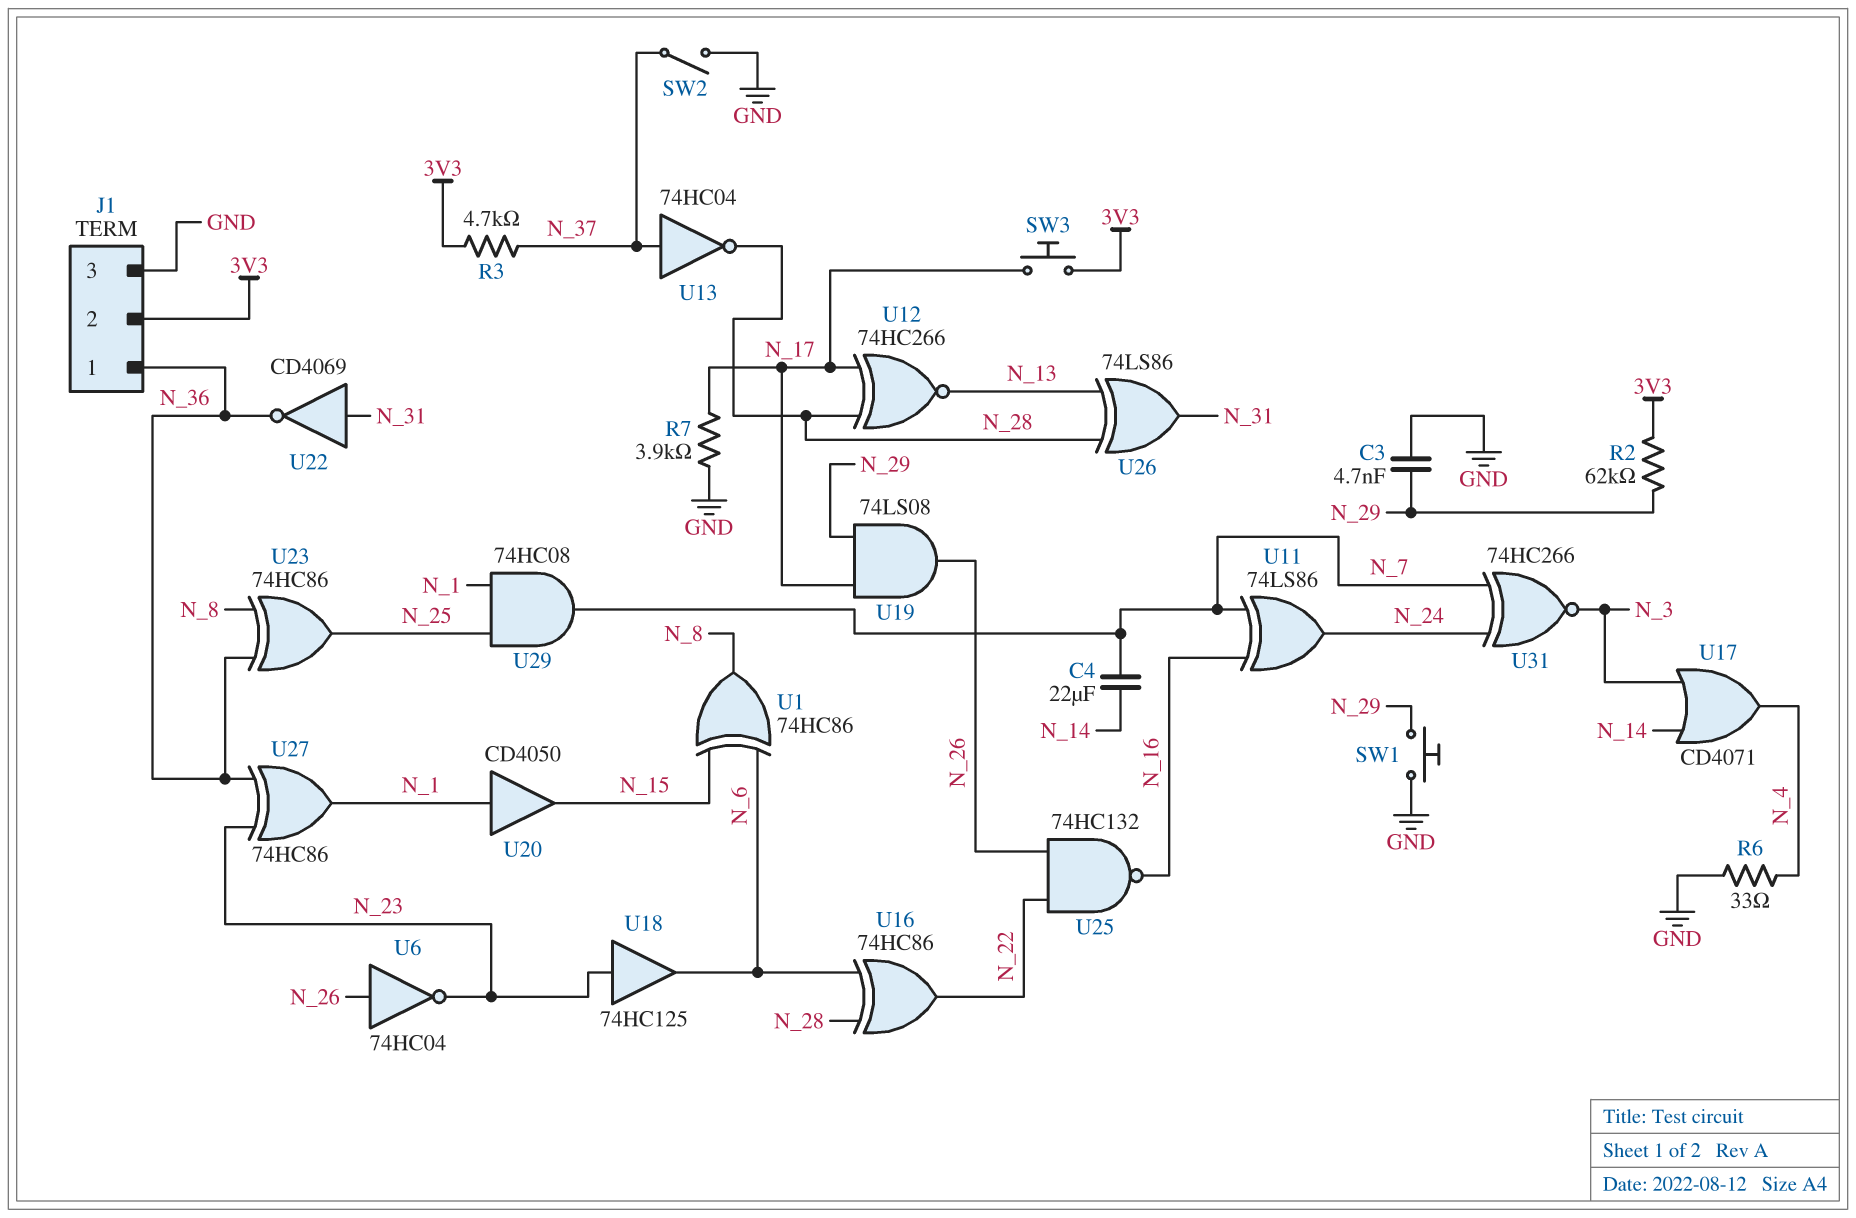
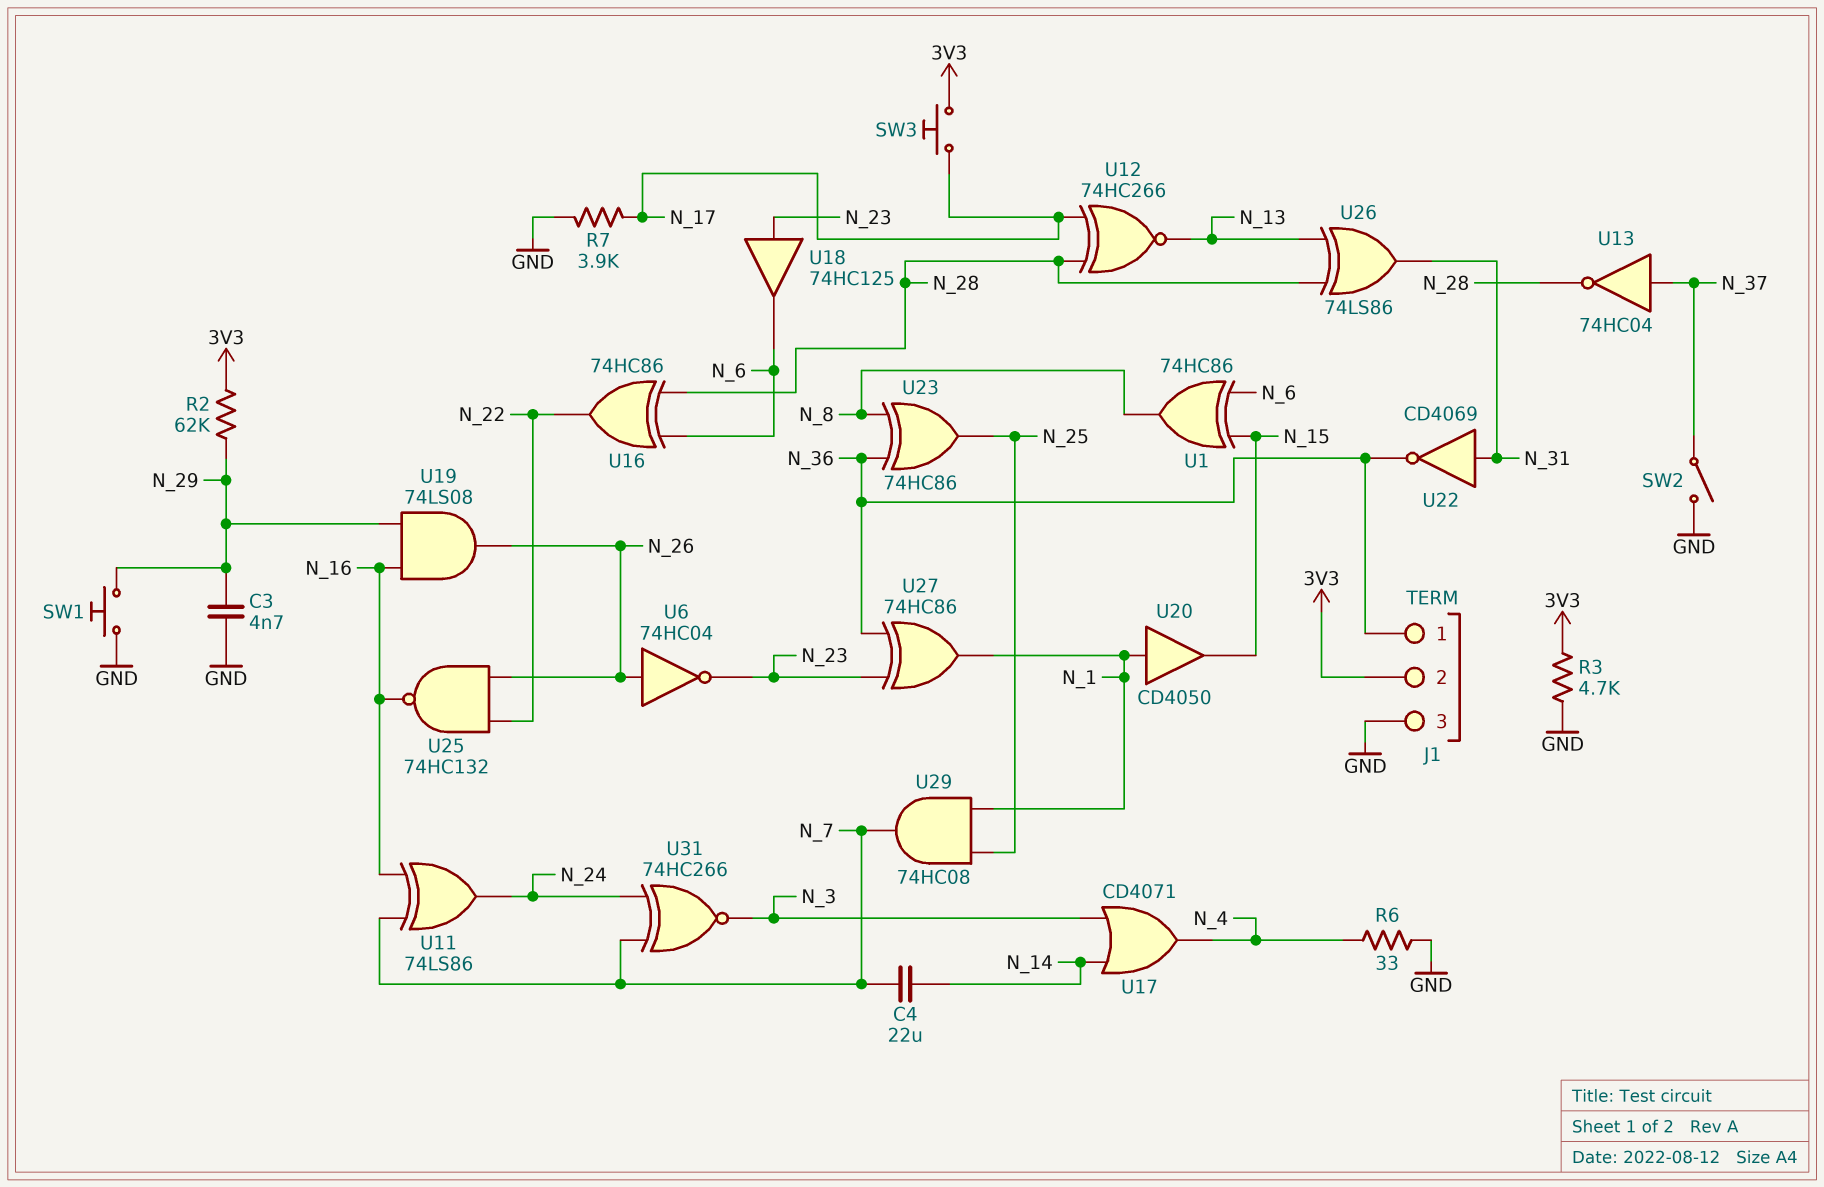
R3: 4.7k (3V3, N_37) -> 4.7k (3V3, GND)
U19: AND 74LS08 (in N_17, in N_29, out N_26) -> AND 74LS08 (in N_16, in N_29, out N_26)

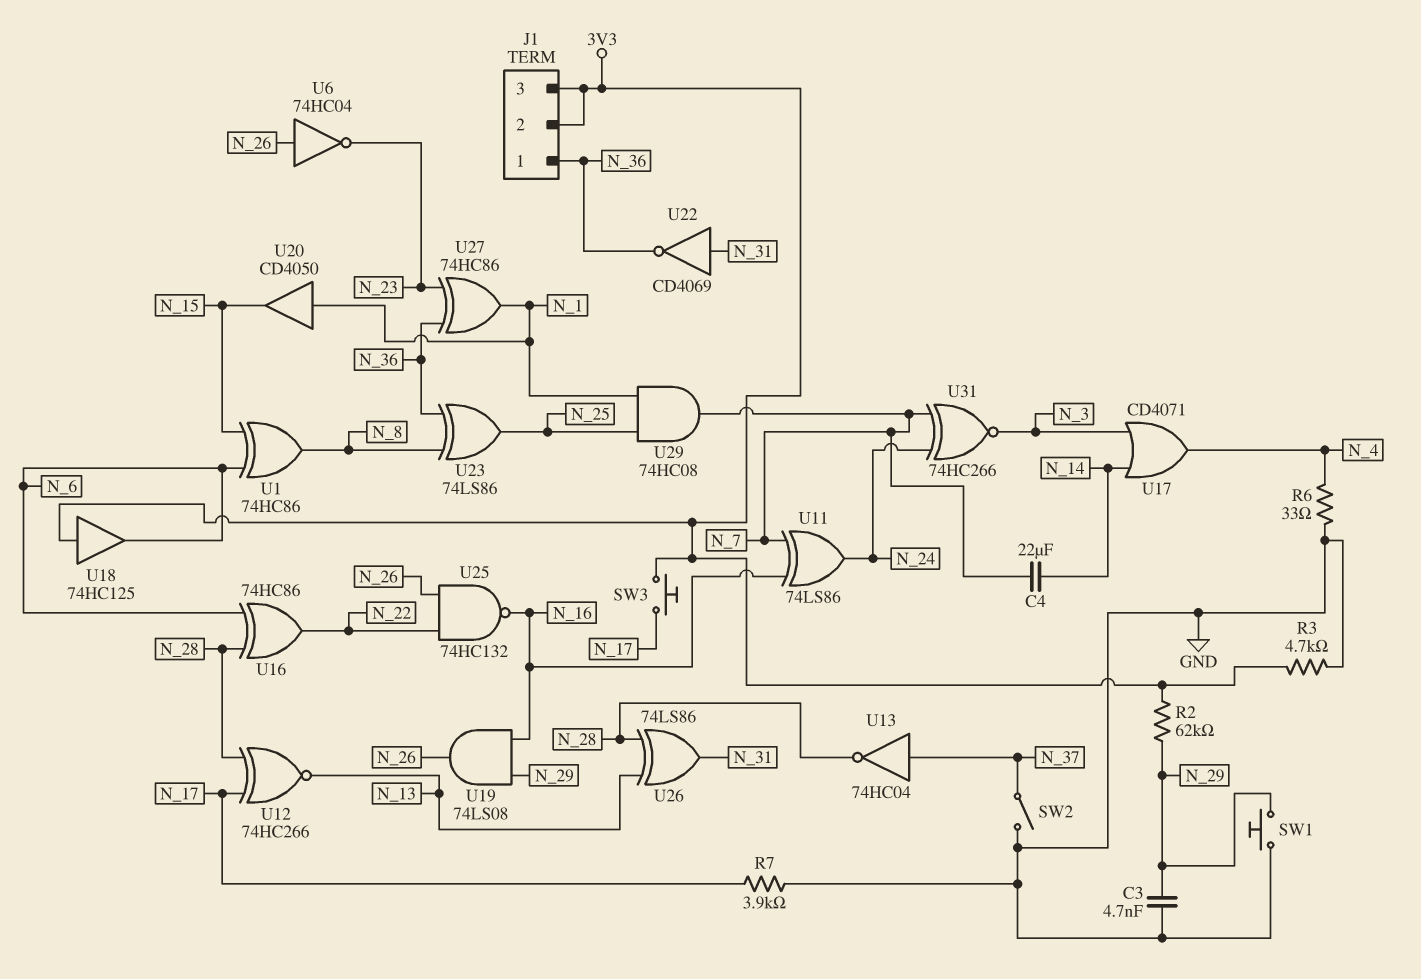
J1 pin 3: GND -> 3V3
U18: buffer 74HC125 (in N_23, out N_6) -> buffer 74HC125 (in 3V3, out N_6)
U23: XOR 74HC86 (in N_8, in N_36, out N_25) -> XOR 74LS86 (in N_8, in N_36, out N_25)

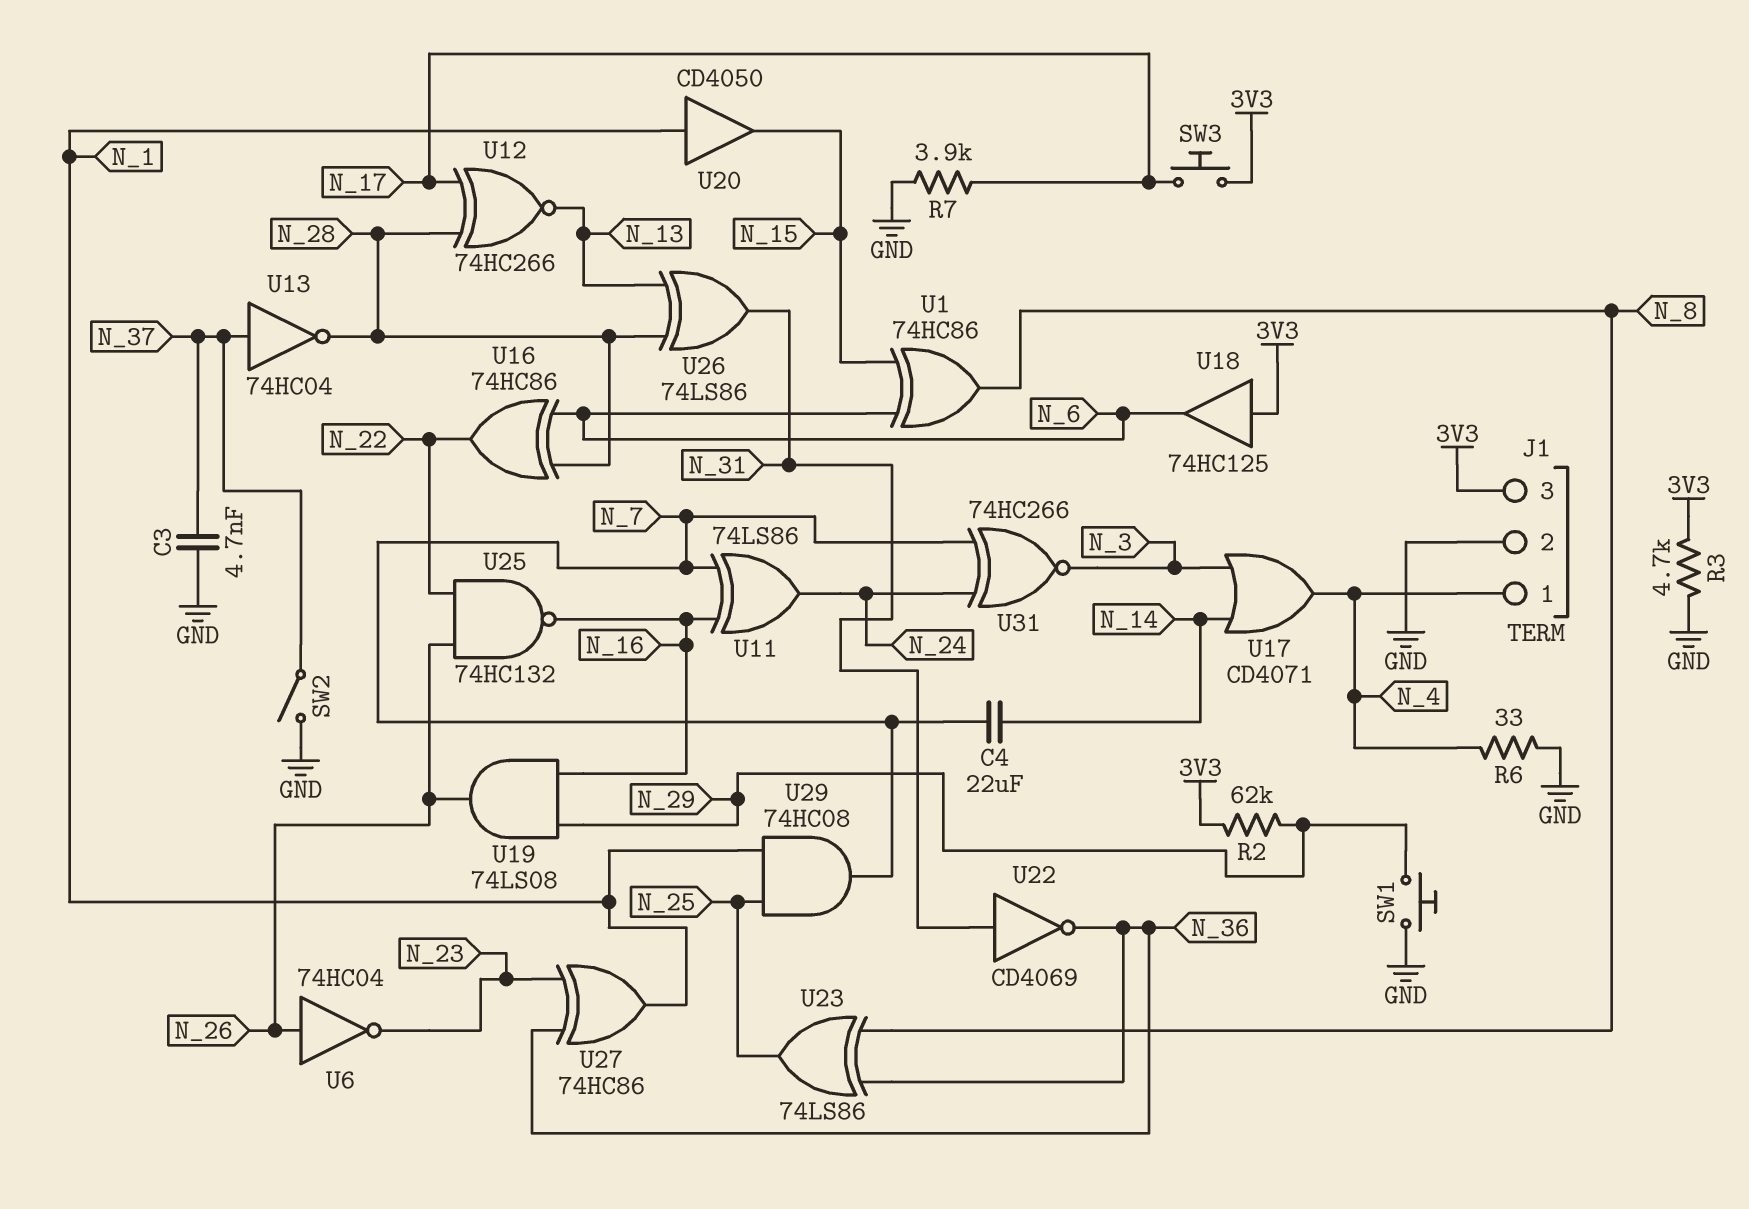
C3: 4.7nF (GND, N_29) -> 4.7nF (GND, N_37)
J1 pin 1: N_36 -> N_4
J1 pin 2: 3V3 -> GND

